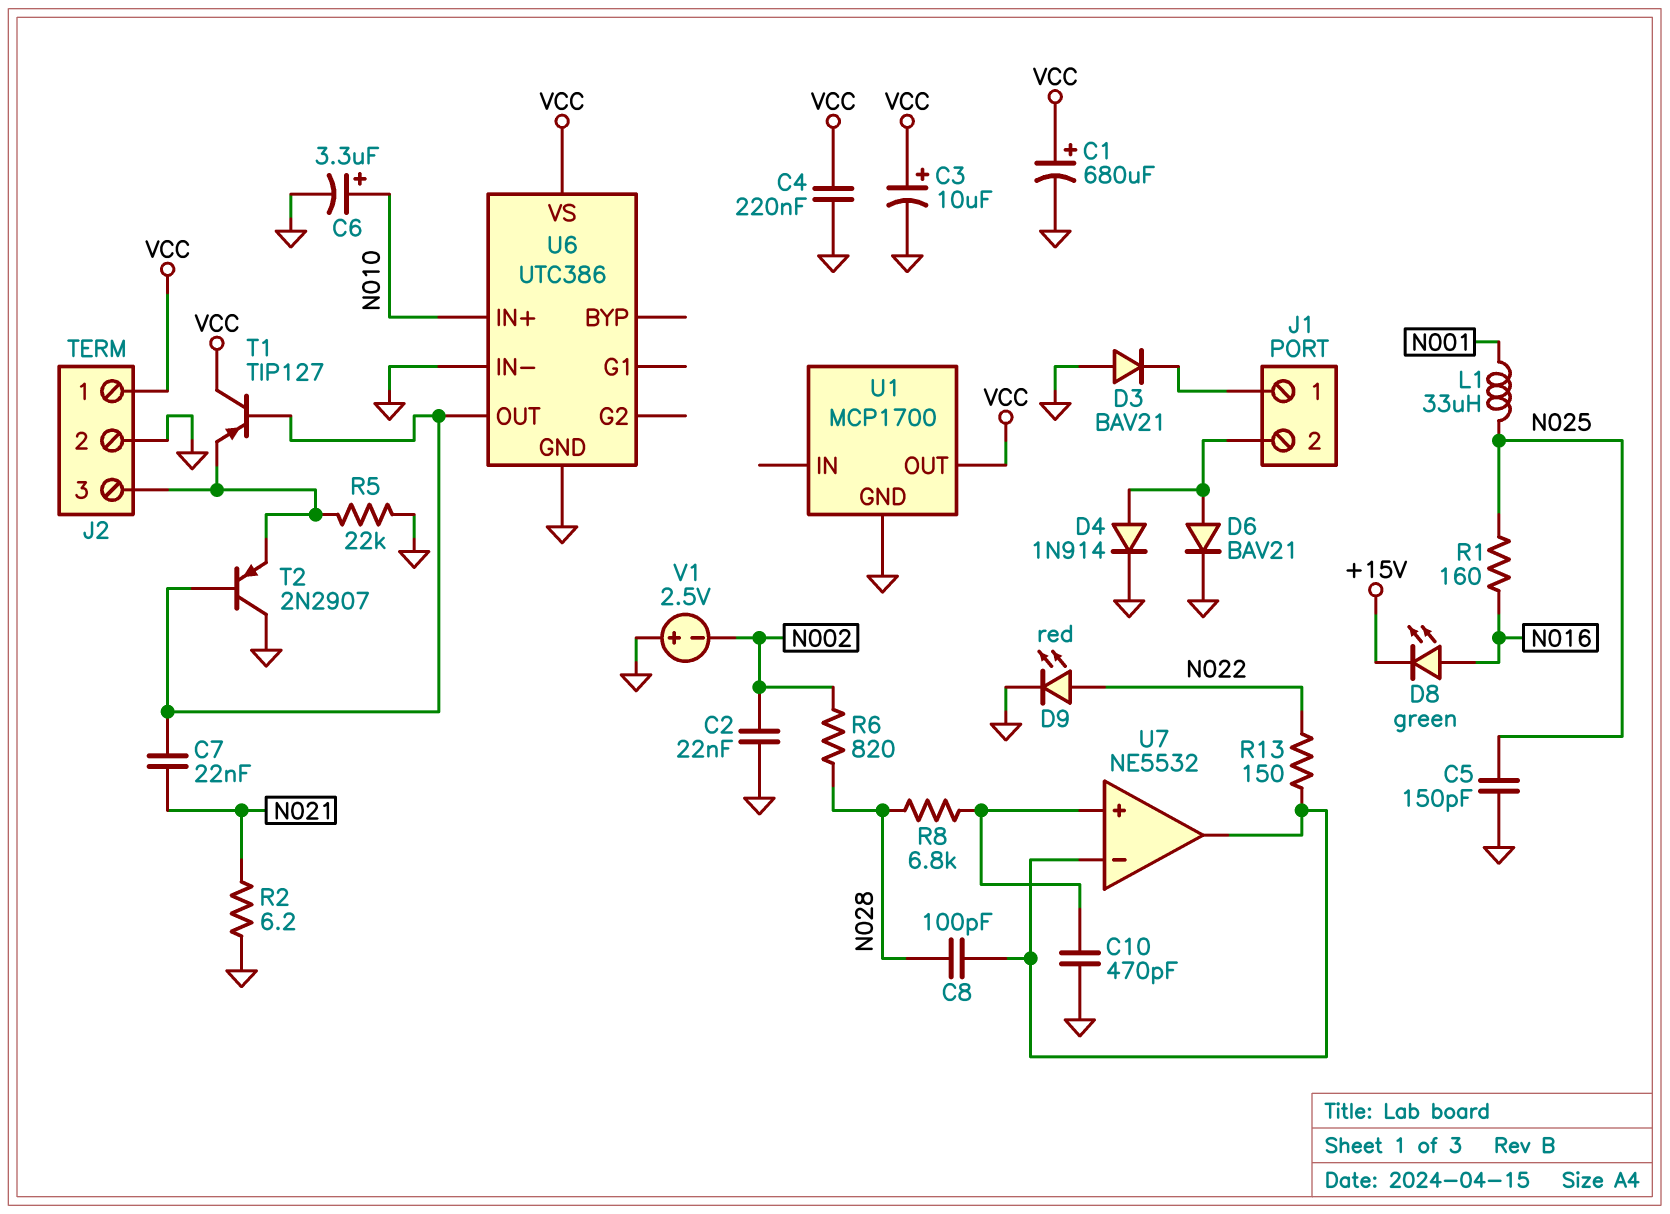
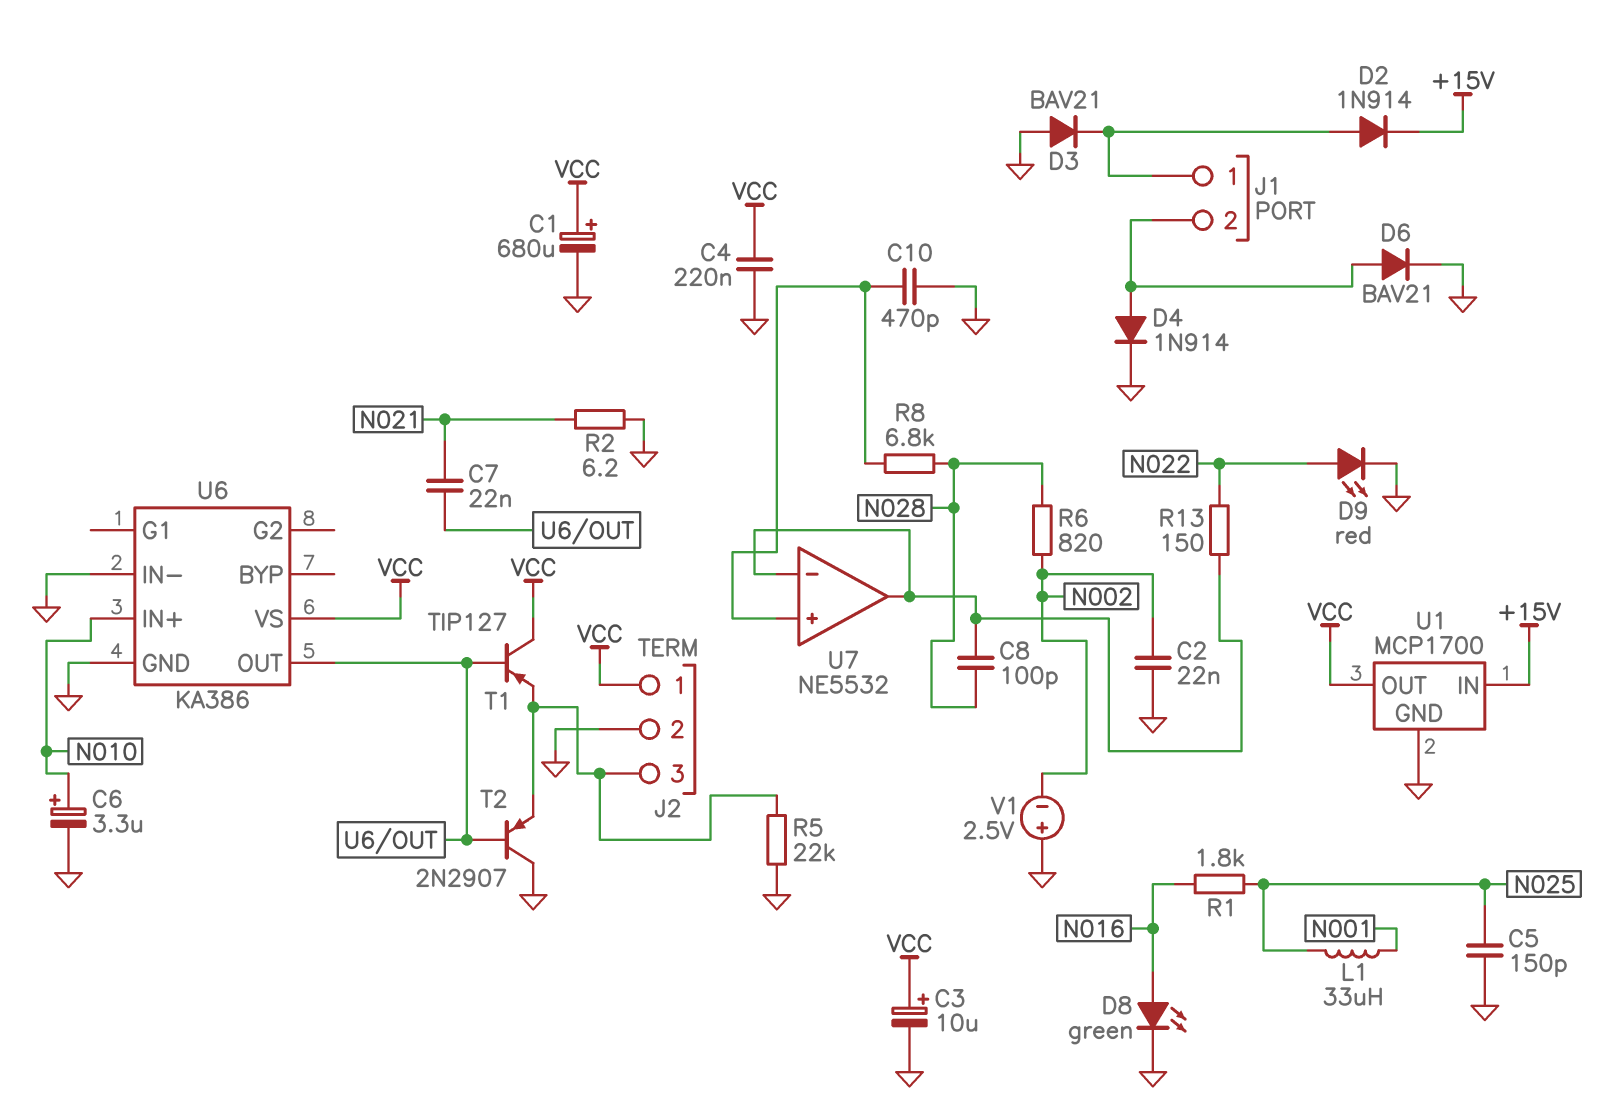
D2: none -> diode 1N914 (A J1/1, K +15V)
D8: LED green (A N016, K +15V) -> LED green (A N016, K GND)
R1: 160 (N016, N025) -> 1.8k (N016, N025)
U1 pin IN: none -> +15V
U6: UTC386 -> KA386

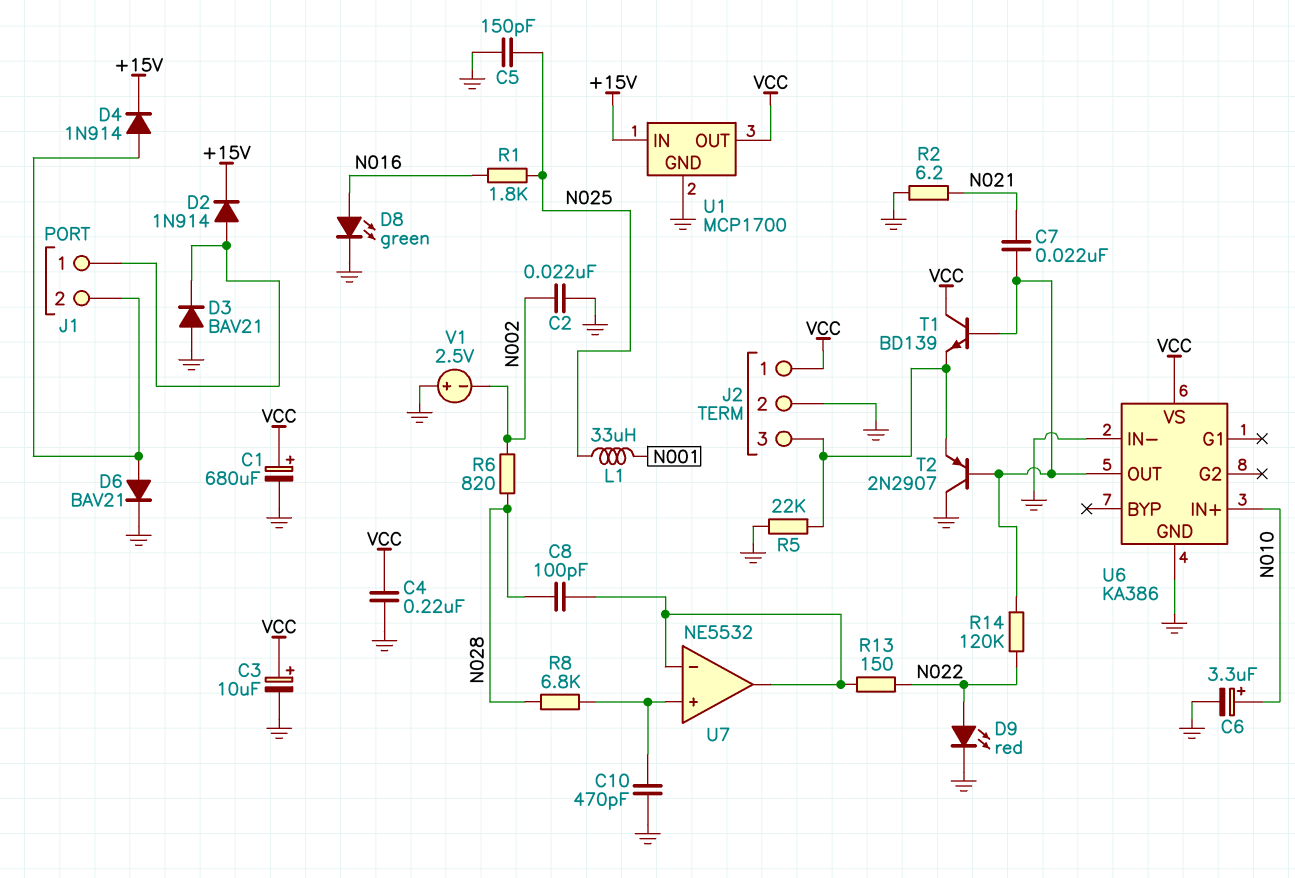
D4: diode 1N914 (A J1/2, K GND) -> diode 1N914 (A J1/2, K +15V)
R14: none -> 120k (N022, U6/OUT)
T1: PNP TIP127 (B U6/OUT, C VCC, E J2/3) -> NPN BD139 (B U6/OUT, C VCC, E J2/3)

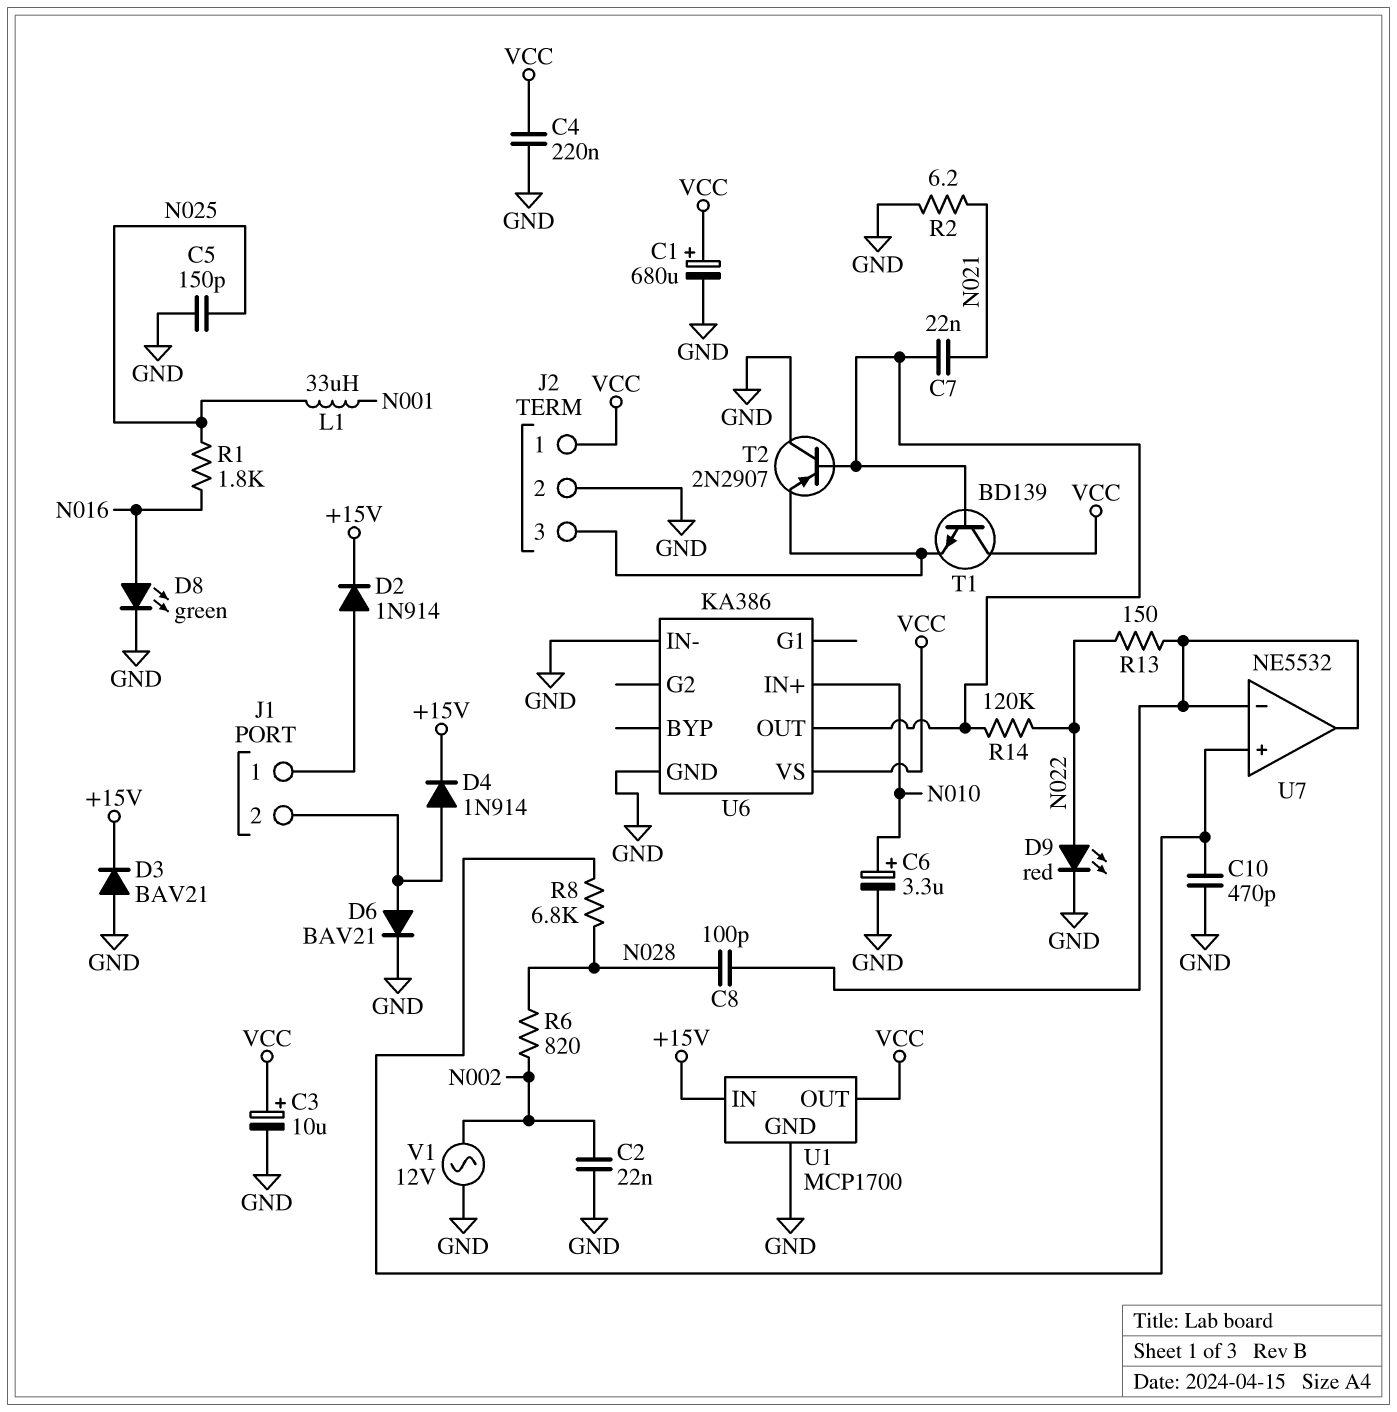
D3: diode BAV21 (A GND, K J1/1) -> diode BAV21 (A GND, K +15V)
R5: 22k (GND, J2/3) -> none
V1: 2.5V (plus GND, minus N002) -> AC 12V (GND, N002)

